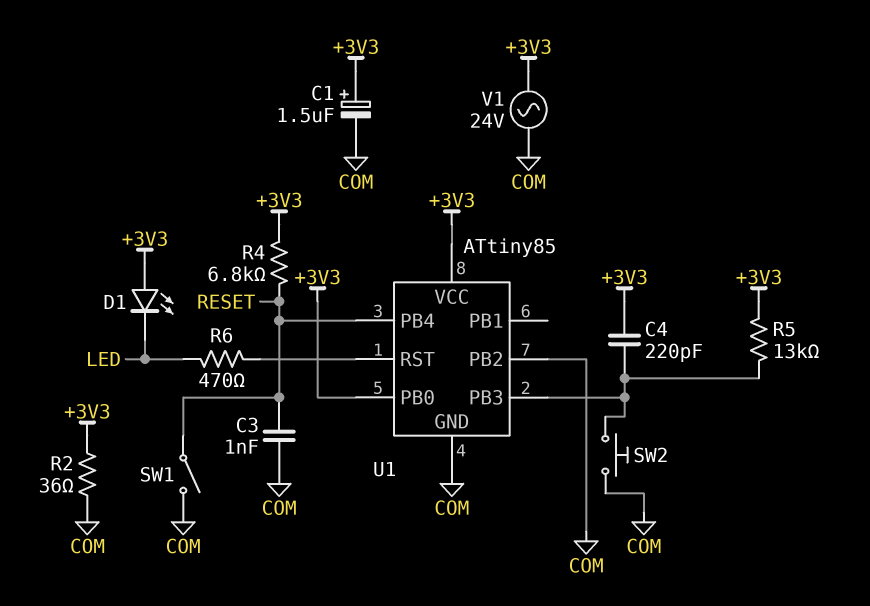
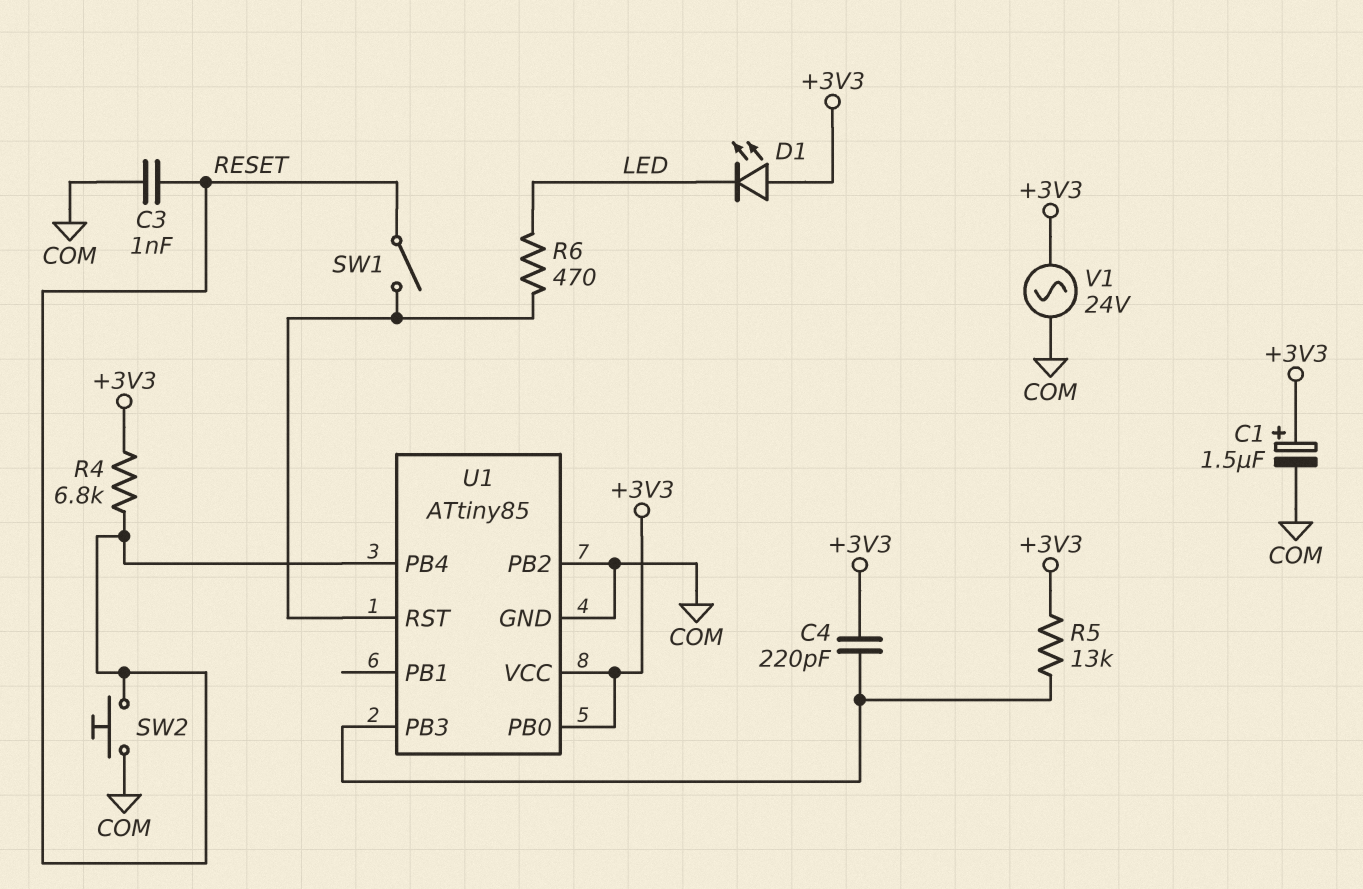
R2: 36 (+3V3, COM) -> none
SW1: switch (COM, RESET) -> switch (RESET, U1/RST)
SW2: button (COM, U1/PB3) -> button (COM, RESET)

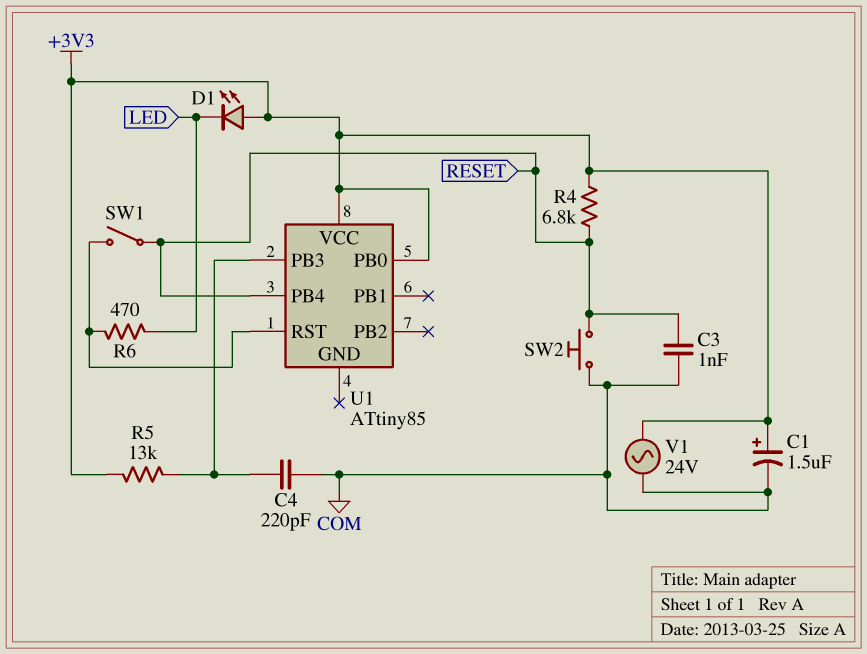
C4: 220pF (+3V3, U1/PB3) -> 220pF (COM, U1/PB3)
U1 pin GND: COM -> none
U1 pin PB2: COM -> none

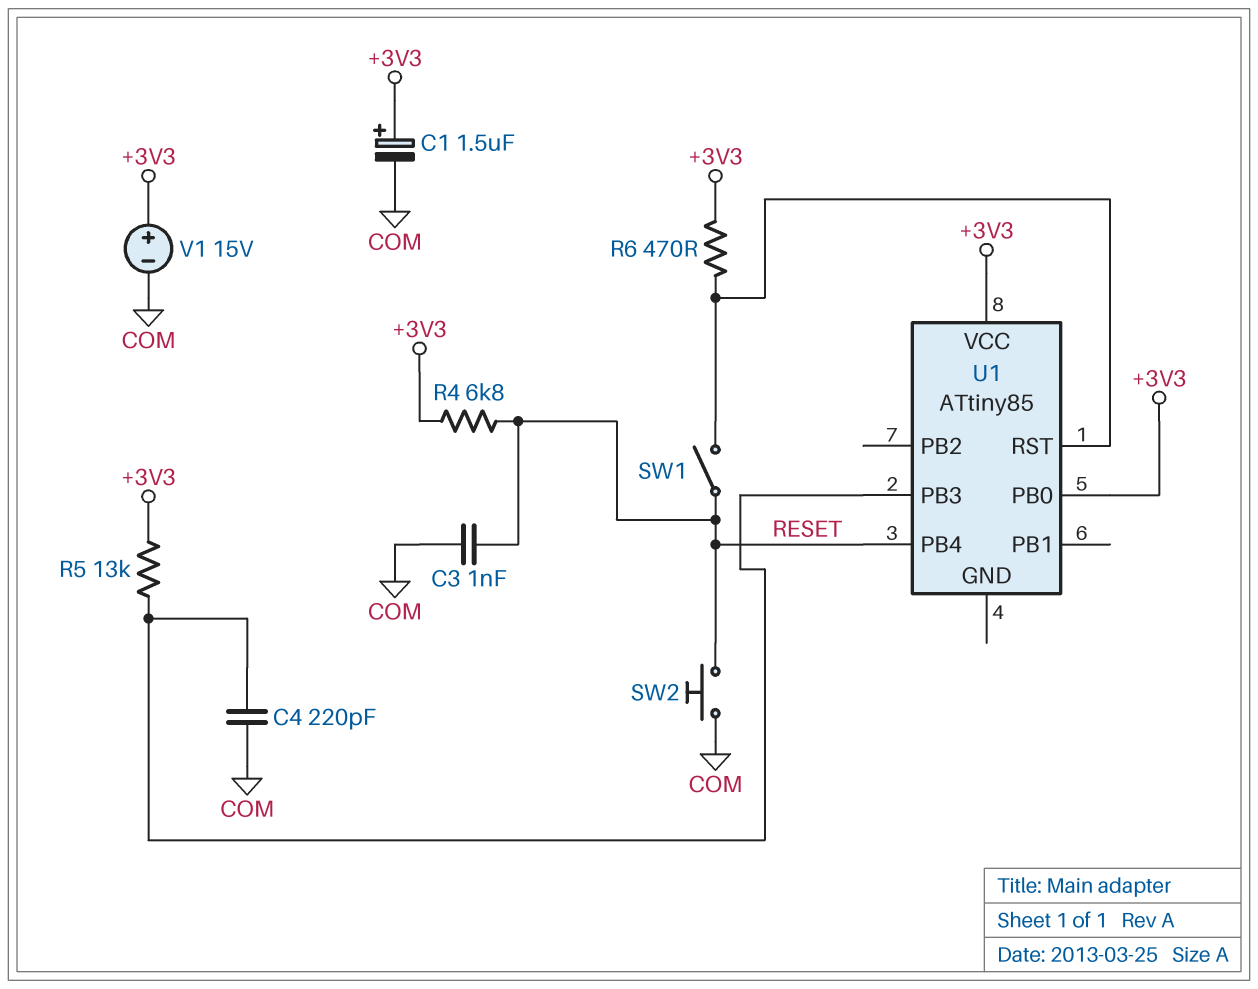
D1: LED (A +3V3, K LED) -> none
R6: 470 (LED, U1/RST) -> 470 (+3V3, U1/RST)
V1: AC 24V (+3V3, COM) -> 15V (plus +3V3, minus COM)

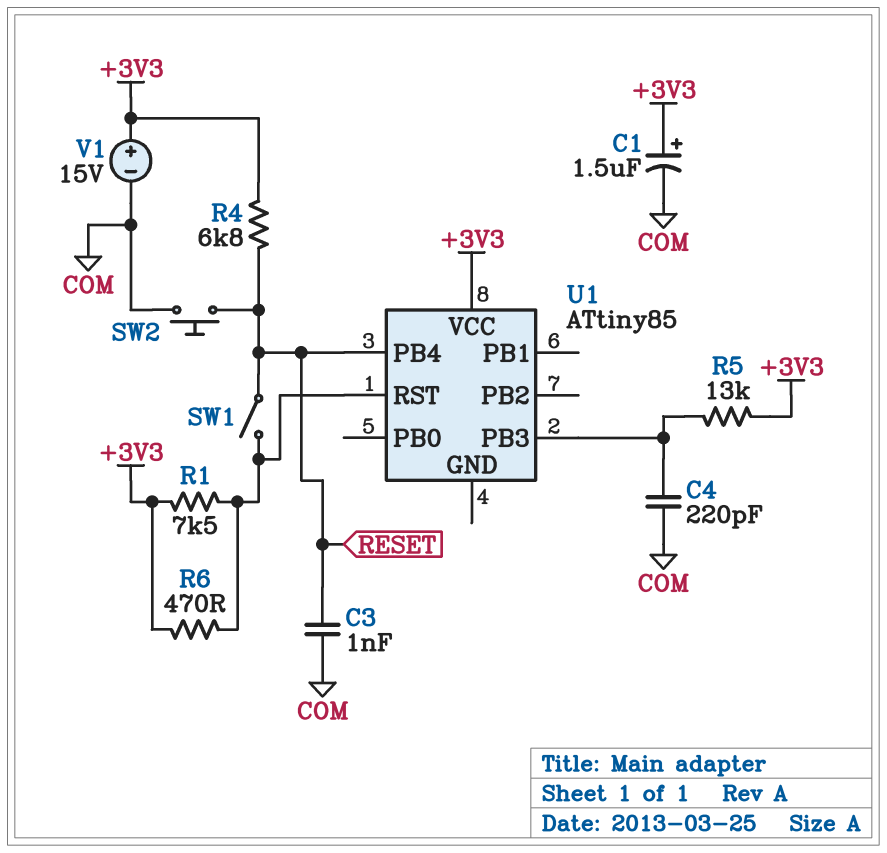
R1: none -> 7.5k (+3V3, U1/RST)
U1 pin PB0: +3V3 -> none

